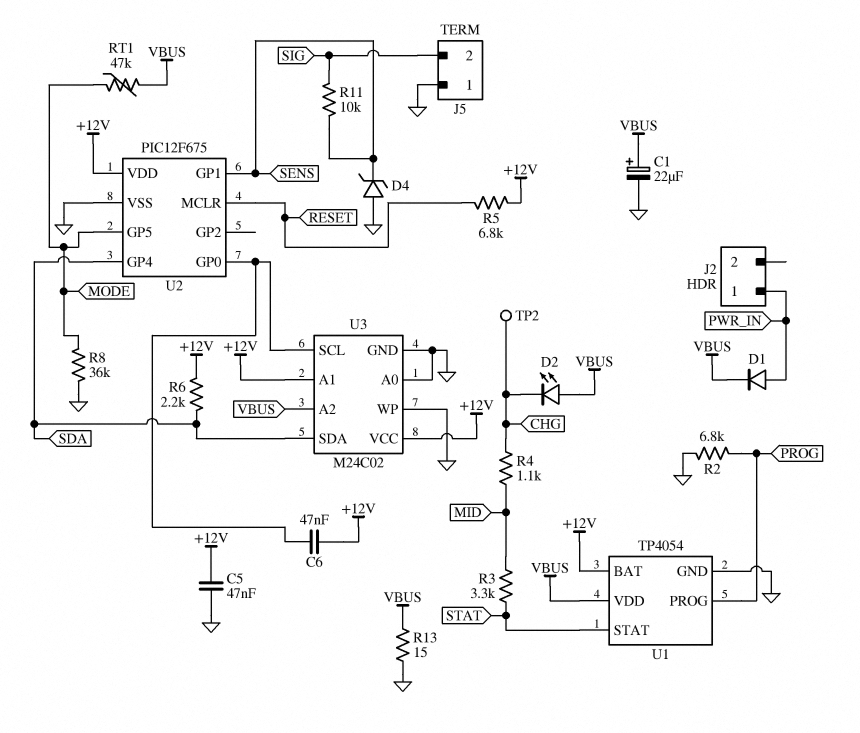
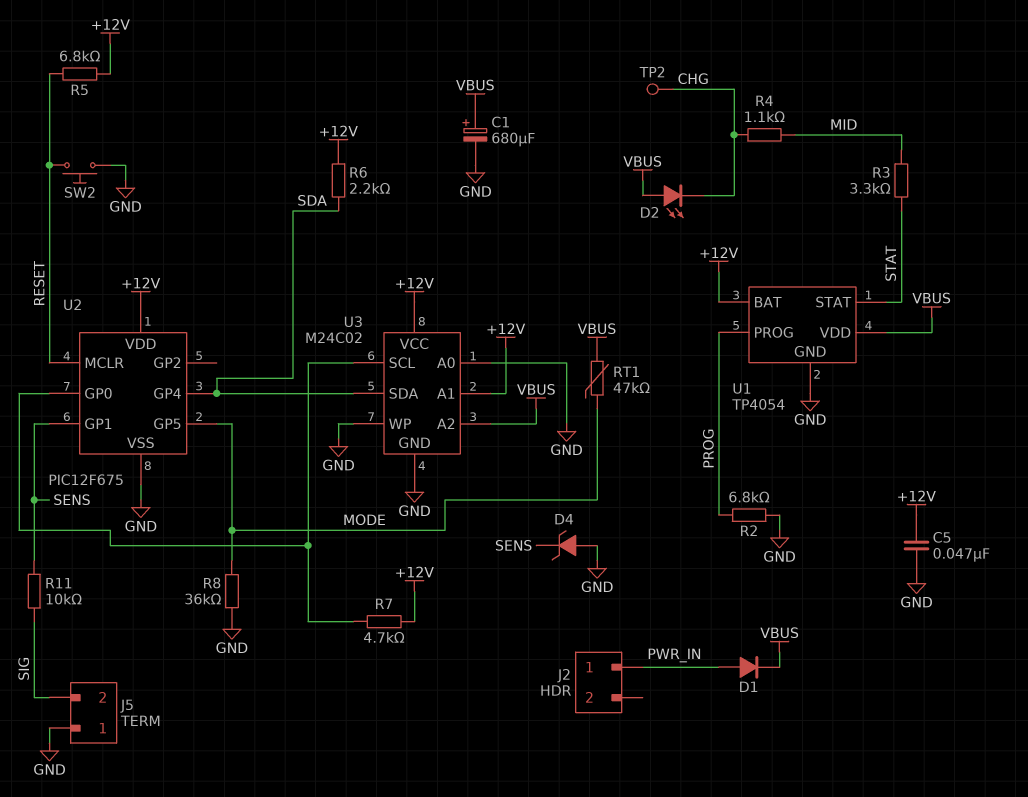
C1: 22uF (plus VBUS, minus GND) -> 680uF (plus VBUS, minus GND)
C6: 47nF (+12V, U2/GP0) -> none
R7: none -> 4.7k (+12V, U2/GP0)
R13: 15 (GND, VBUS) -> none
SW2: none -> button (GND, RESET)

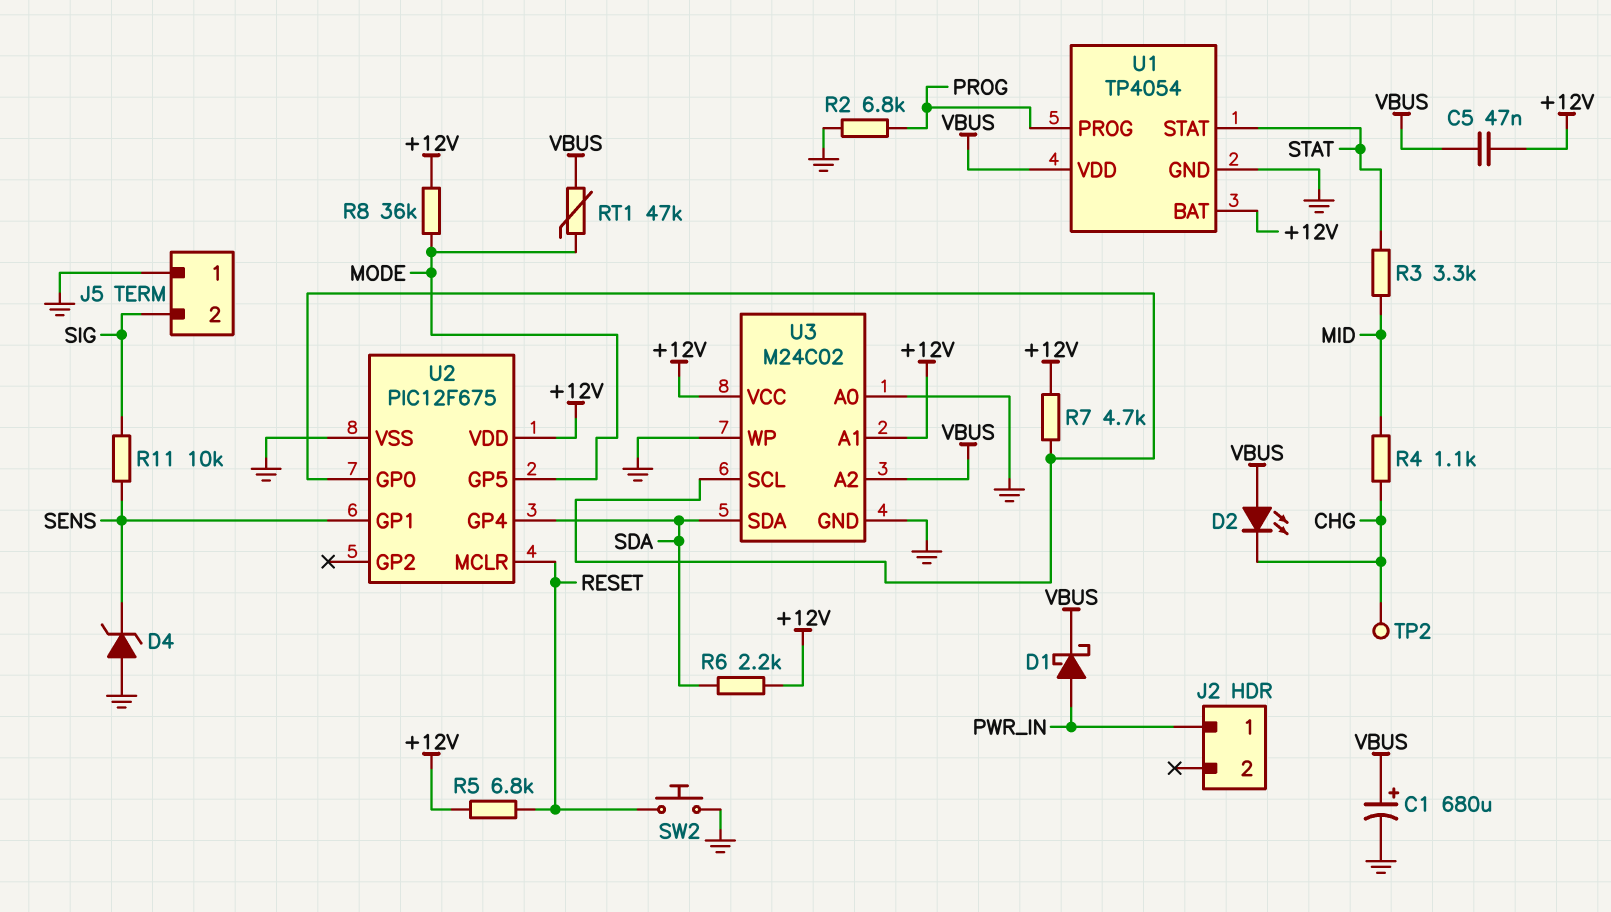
C5: 47nF (+12V, GND) -> 47nF (+12V, VBUS)
D1: diode (A PWR_IN, K VBUS) -> schottky (A PWR_IN, K VBUS)
R8: 36k (GND, MODE) -> 36k (+12V, MODE)

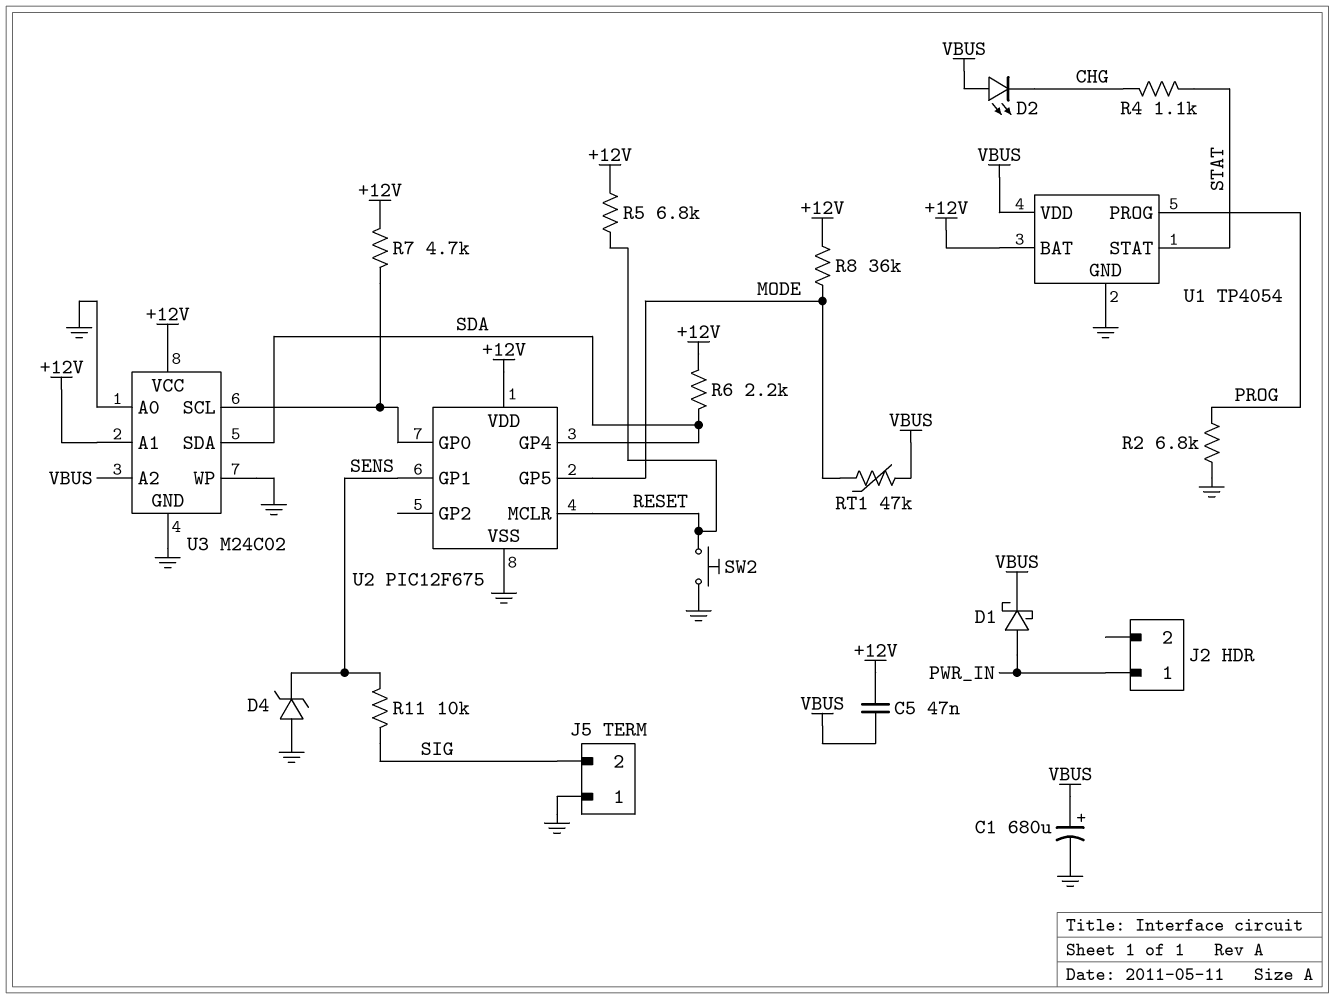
R3: 3.3k (MID, STAT) -> none
R4: 1.1k (CHG, MID) -> 1.1k (CHG, STAT)
TP2: test point (CHG) -> none

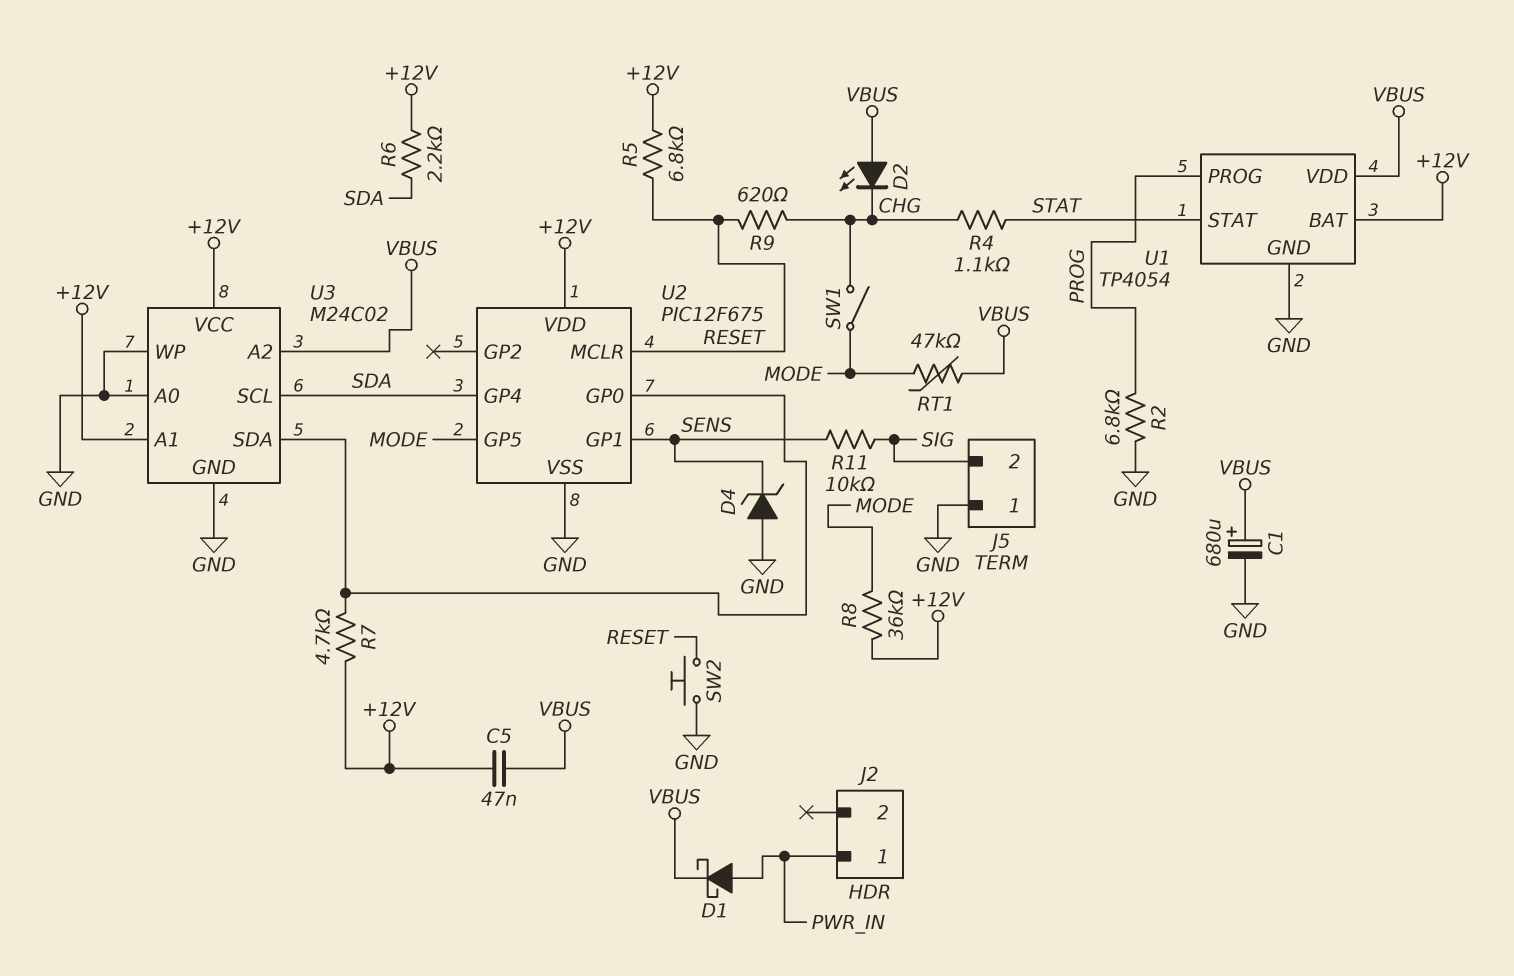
R9: none -> 620 (CHG, RESET)
SW1: none -> switch (CHG, MODE)
U3 pin SCL: U2/GP0 -> SDA
U3 pin SDA: SDA -> U2/GP0

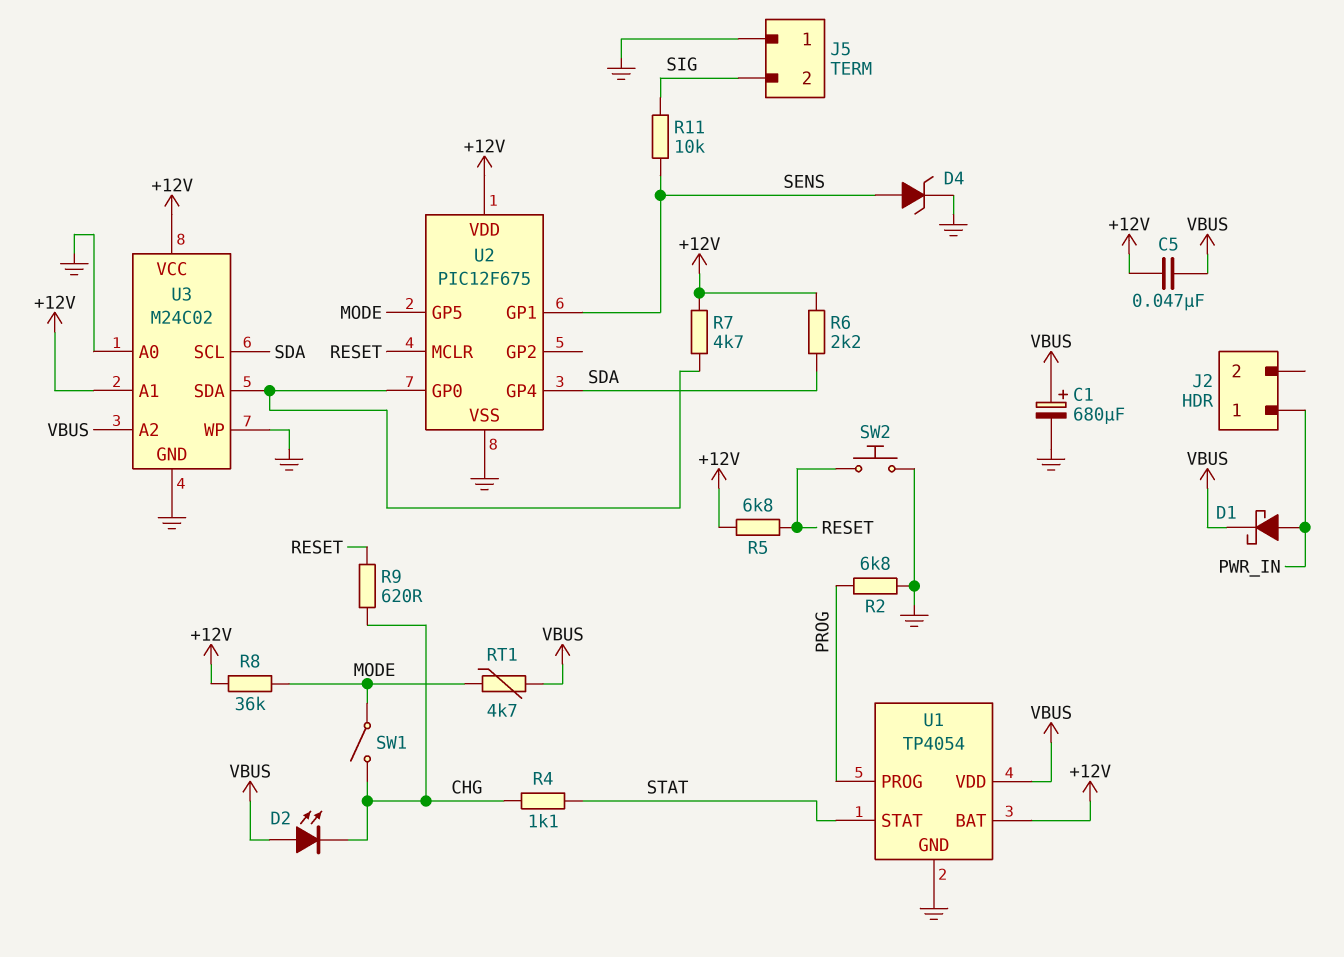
D4: zener (A GND, K SENS) -> zener (A SENS, K GND)
RT1: 47k (MODE, VBUS) -> 4.7k (MODE, VBUS)

